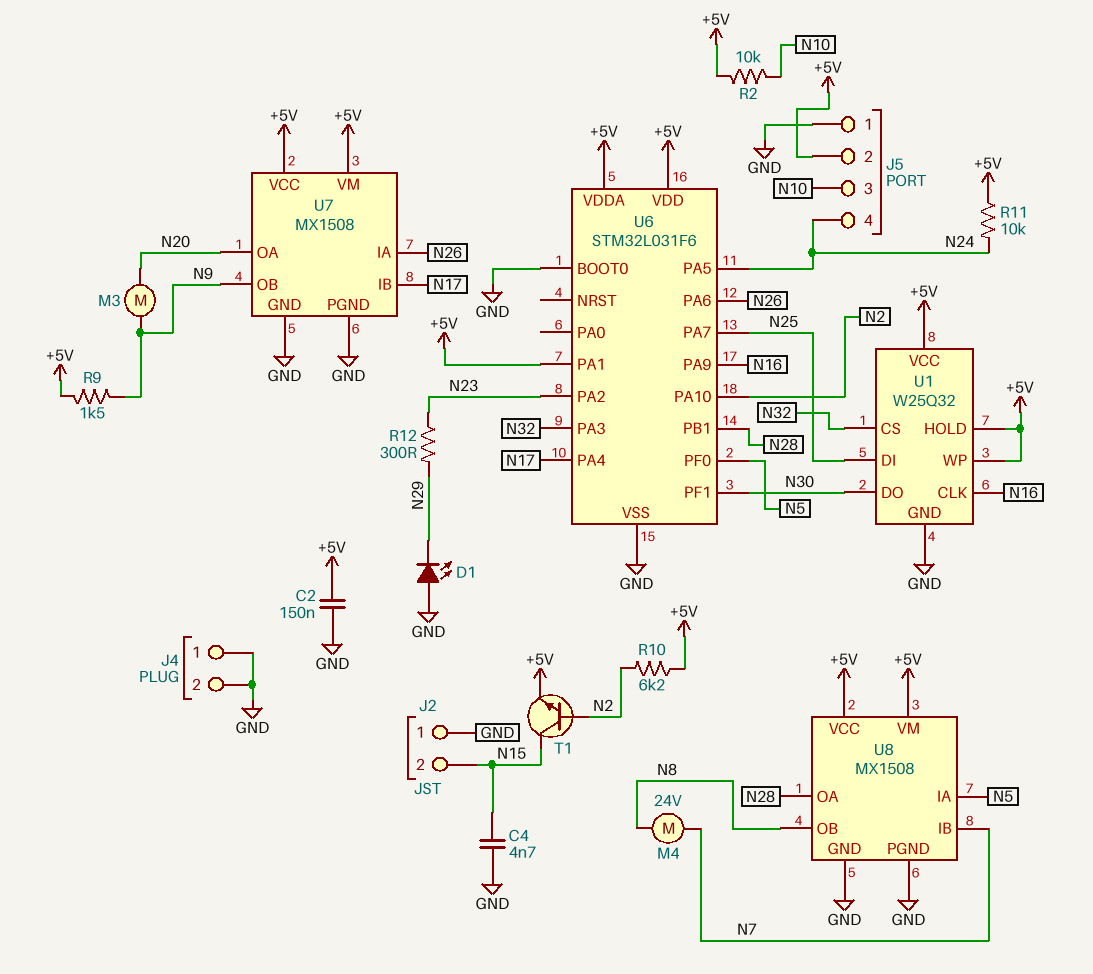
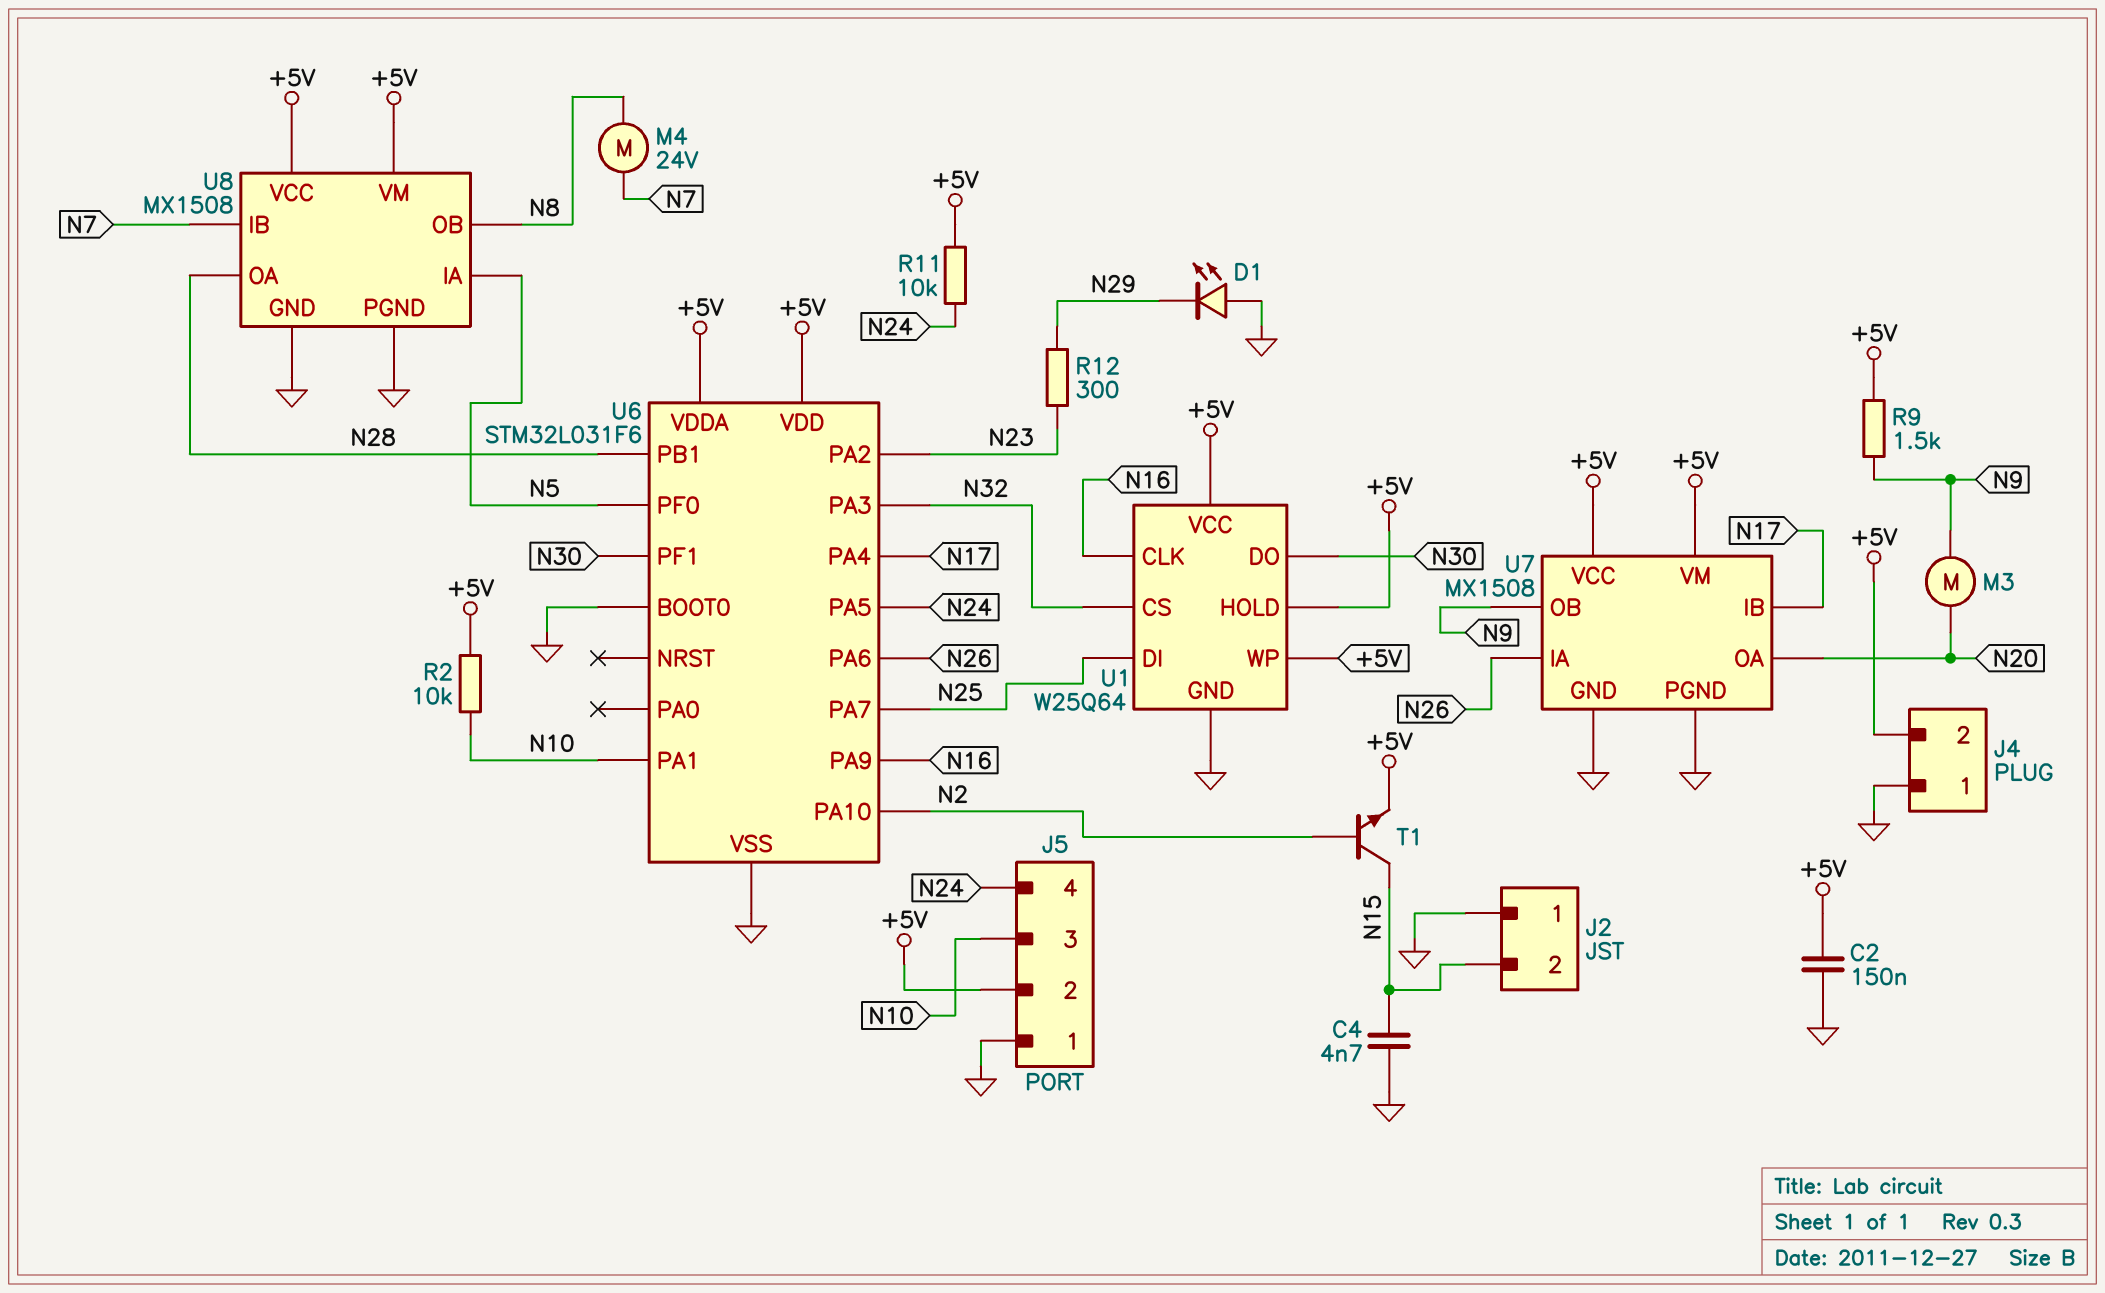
J4 pin 2: GND -> +5V
R10: 6.2k (+5V, N2) -> none
U1: W25Q32 -> W25Q64
U6 pin PA1: +5V -> N10

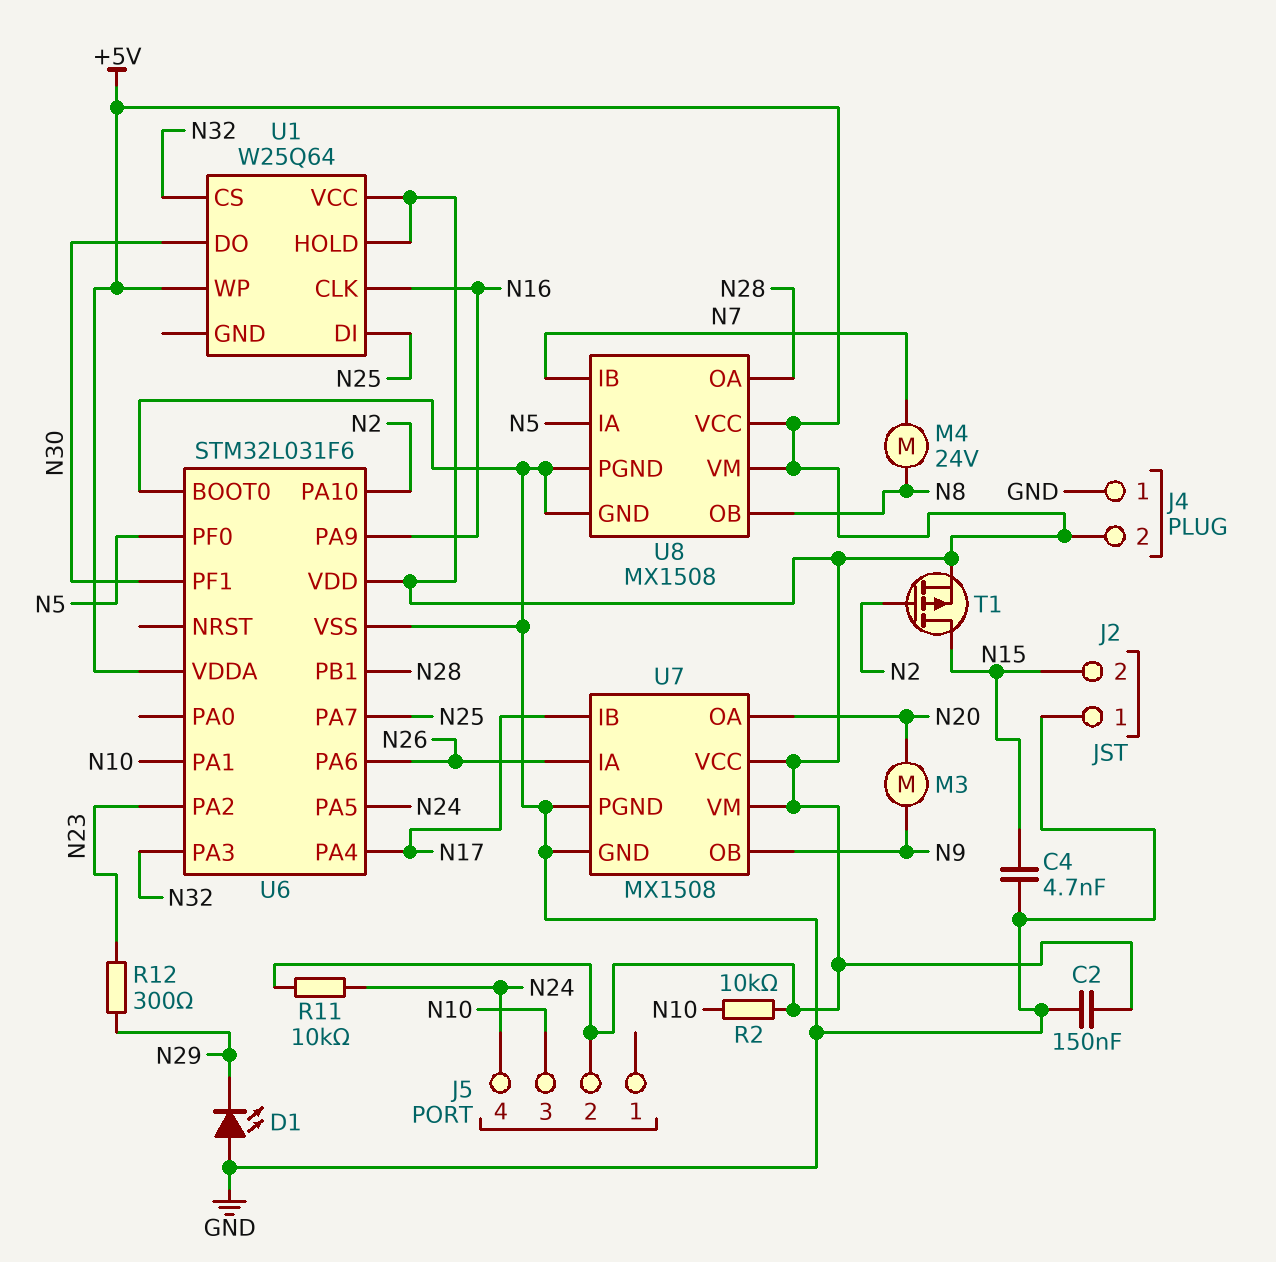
J5 pin 1: GND -> none
R9: 1.5k (+5V, N9) -> none
T1: NPN (B N2, C N15, E +5V) -> PMOS (G N2, D N15, S +5V)
U1 pin GND: GND -> none

